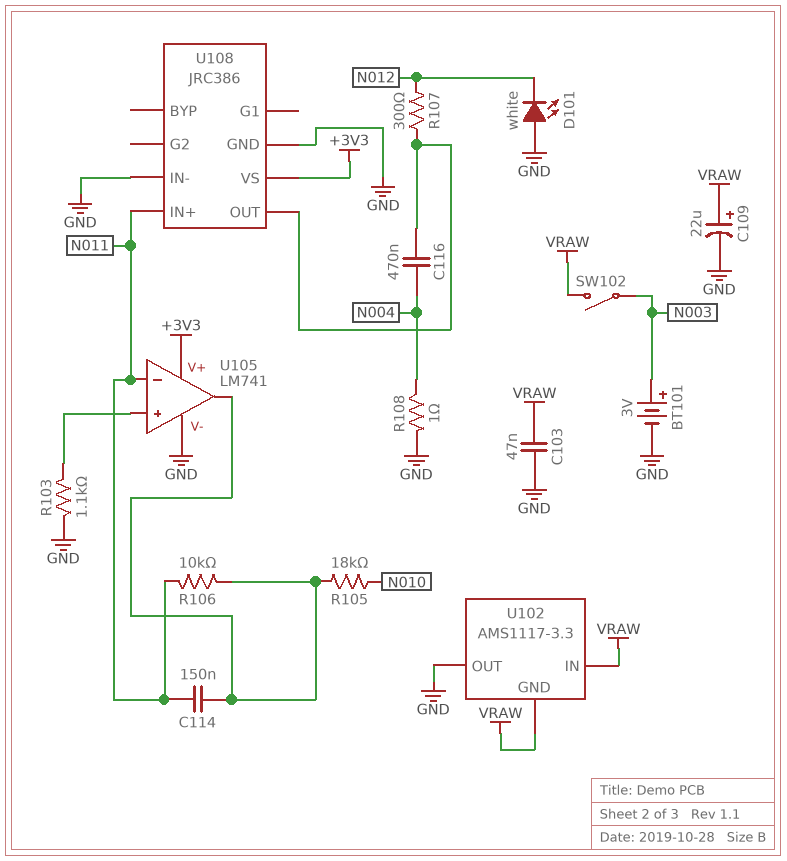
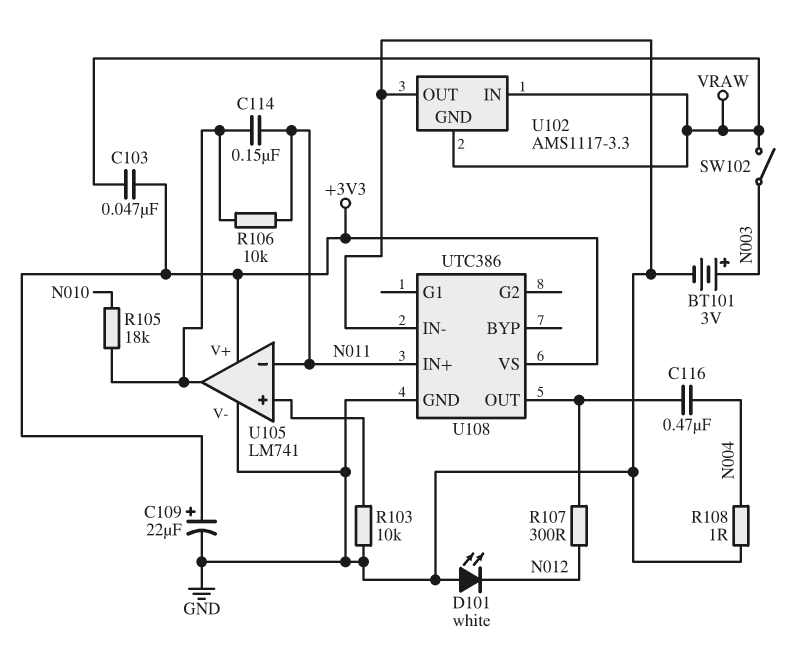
C103: 47nF (GND, VRAW) -> 47nF (+3V3, VRAW)
C109: 22uF (plus VRAW, minus GND) -> 22uF (plus +3V3, minus GND)
R103: 1.1k (GND, U105/in+) -> 10k (GND, U105/in+)
U108: JRC386 -> UTC386

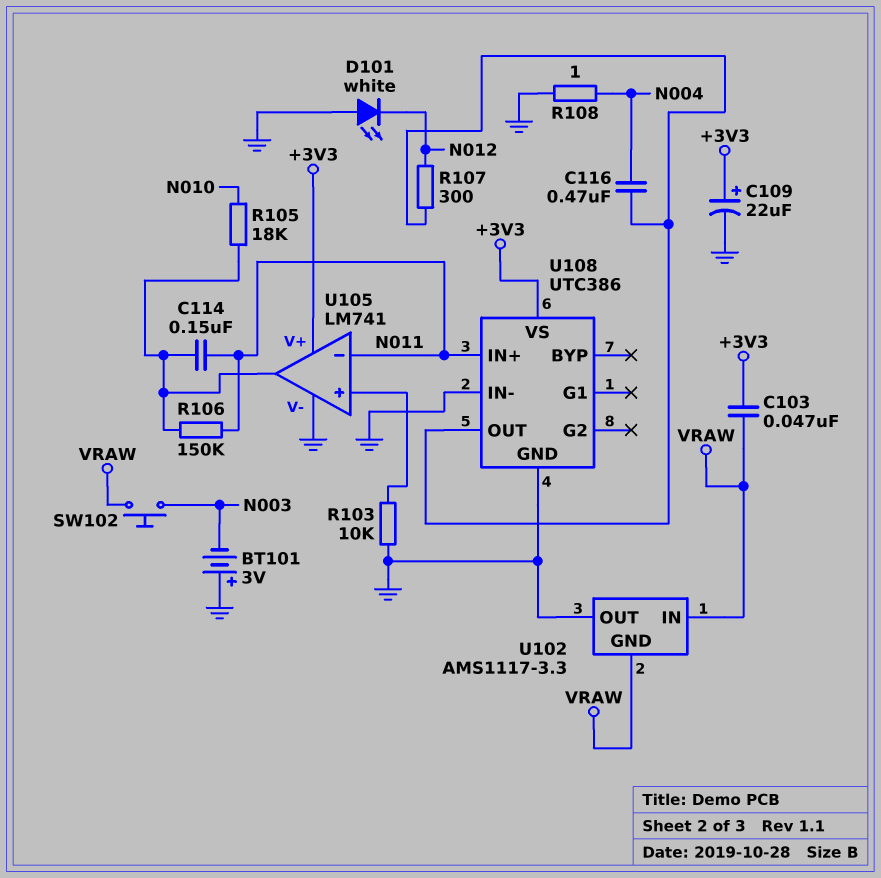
BT101: 3V (plus N003, minus GND) -> 3V (plus GND, minus N003)
R106: 10k (N011, U105/out) -> 150k (N011, U105/out)
SW102: switch (N003, VRAW) -> button (N003, VRAW)

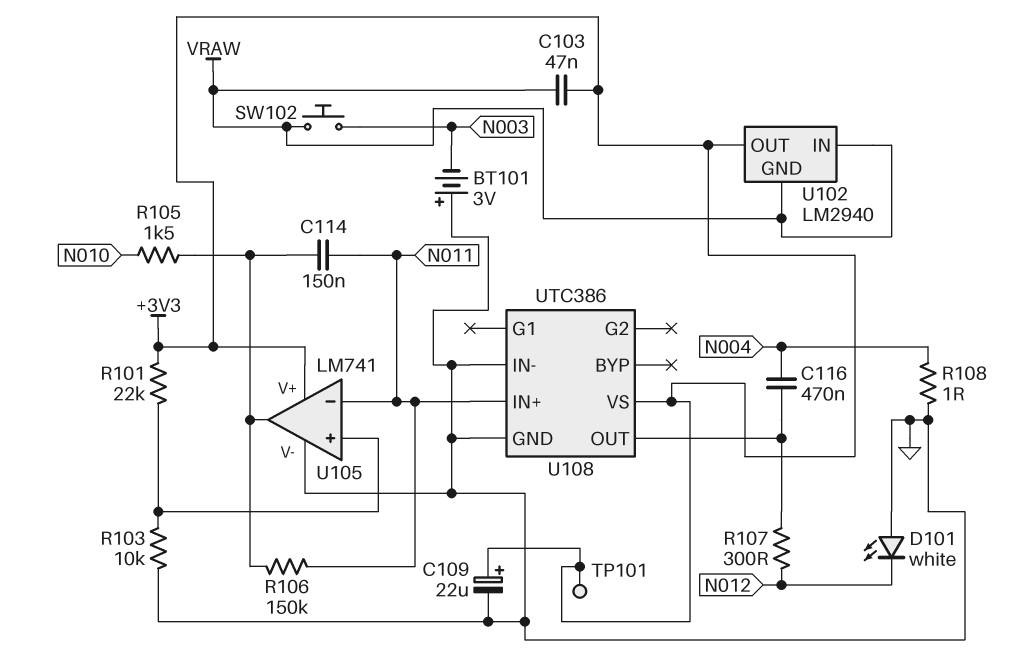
R101: none -> 22k (+3V3, U105/in+)
R105: 18k (N010, U105/out) -> 1.5k (N010, U105/out)
TP101: none -> test point (+3V3)
U102: AMS1117-3.3 -> LM2940
U102 pin OUT: GND -> +3V3

